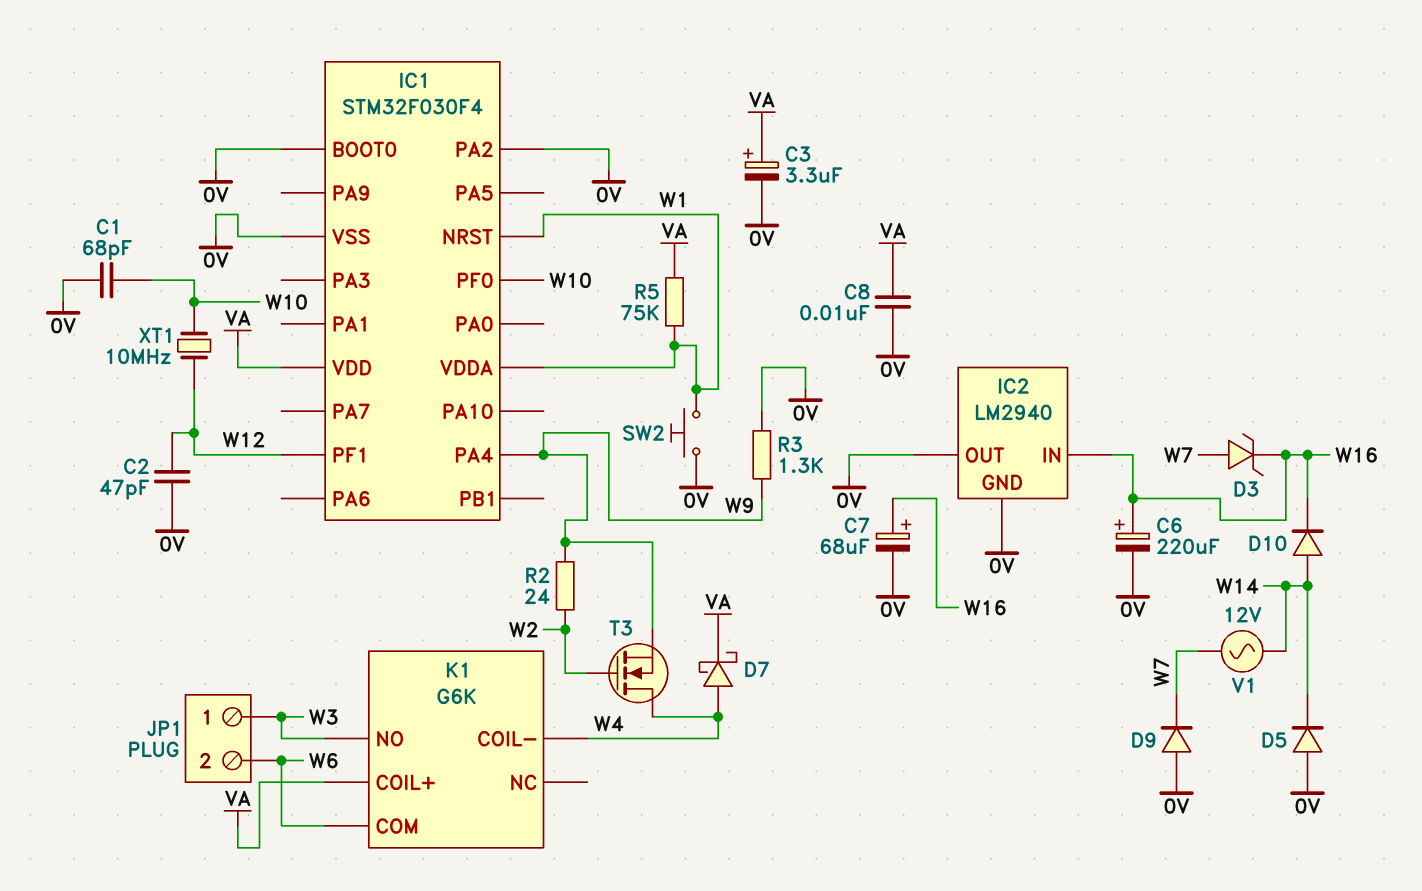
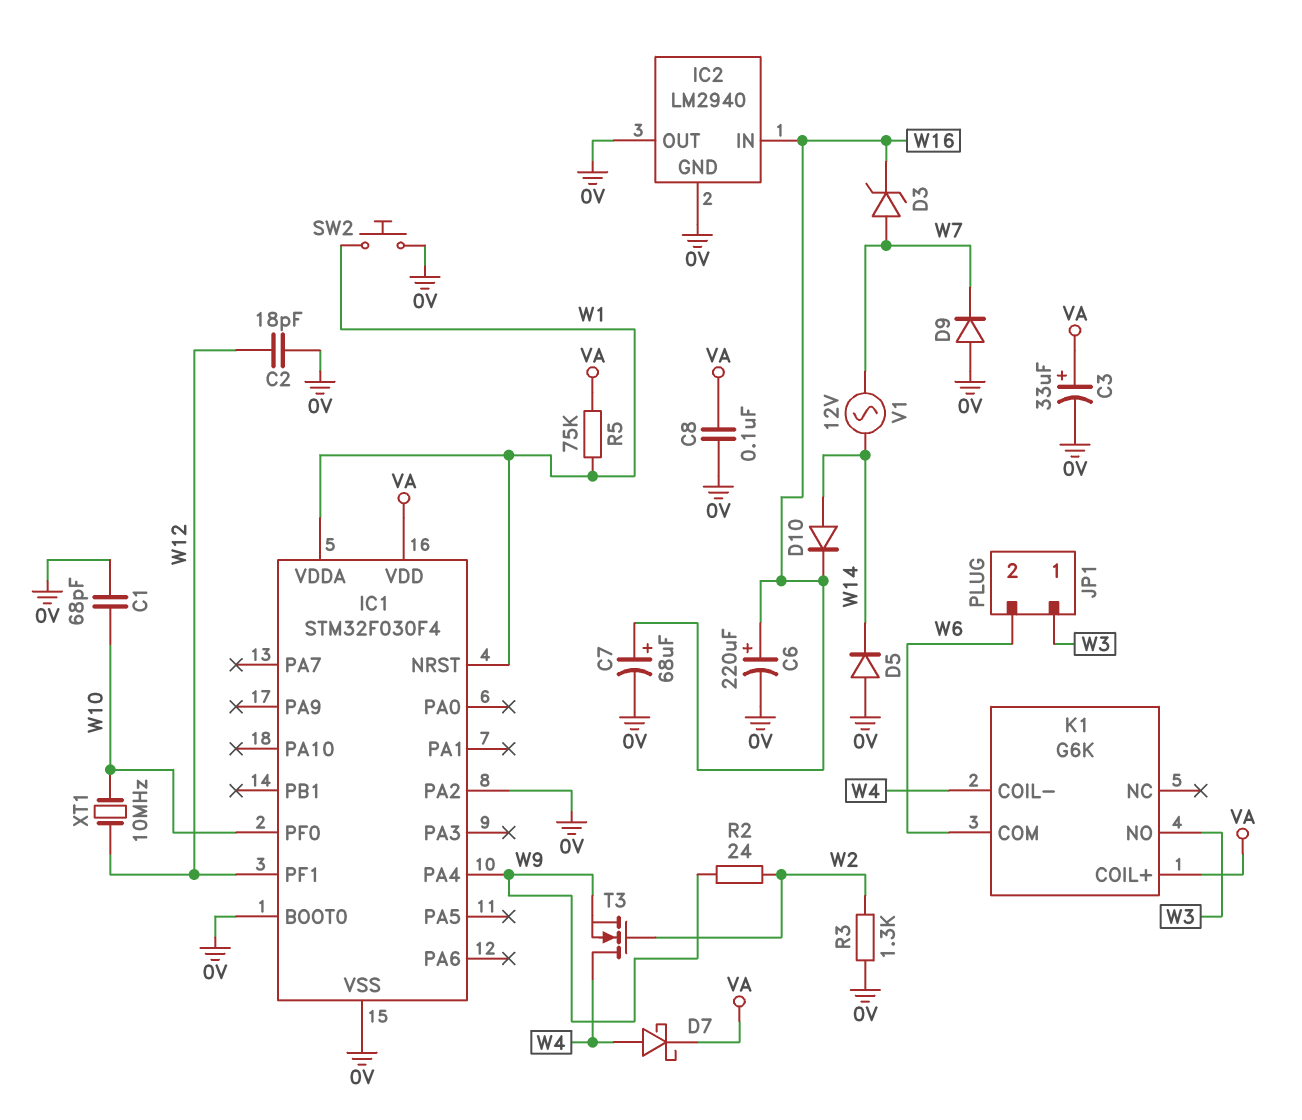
C2: 47pF (0V, W12) -> 18pF (0V, W12)
C3: 3.3uF (plus VA, minus 0V) -> 33uF (plus VA, minus 0V)
C8: 10nF (0V, VA) -> 100nF (0V, VA)
R3: 1.3k (0V, W9) -> 1.3k (0V, W2)

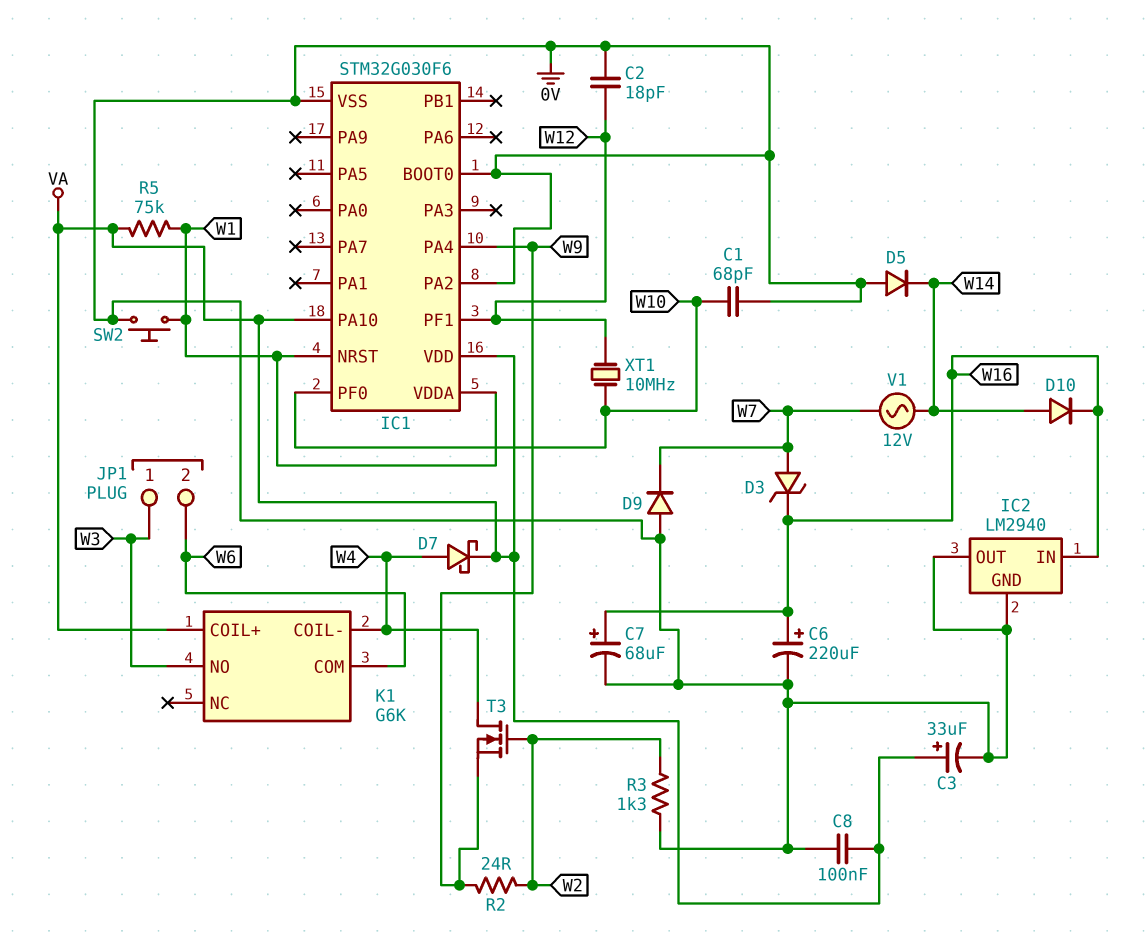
IC1: STM32F030F4 -> STM32G030F6
IC1 pin PA10: none -> VA

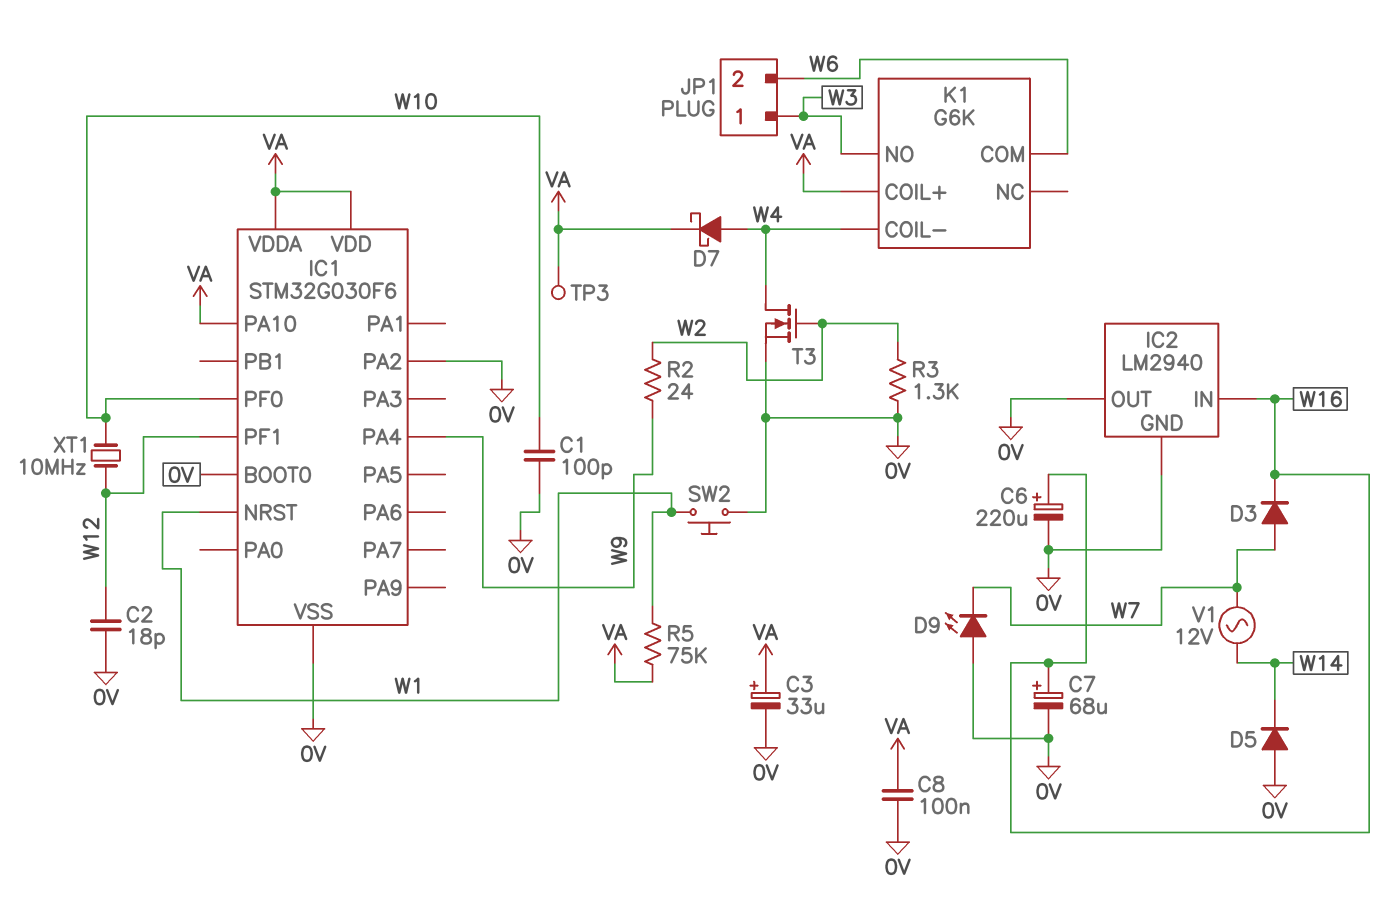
C1: 68pF (0V, W10) -> 100pF (0V, W10)
D3: zener (A W7, K W16) -> diode (A W7, K W16)
D9: diode (A 0V, K W7) -> LED (A 0V, K W7)
D10: diode (A W14, K W16) -> none
IC1 pin VDDA: W1 -> VA
T3: NMOS (G W2, D W4, S W9) -> NMOS (G W2, D W4, S 0V)
TP3: none -> test point (VA)

